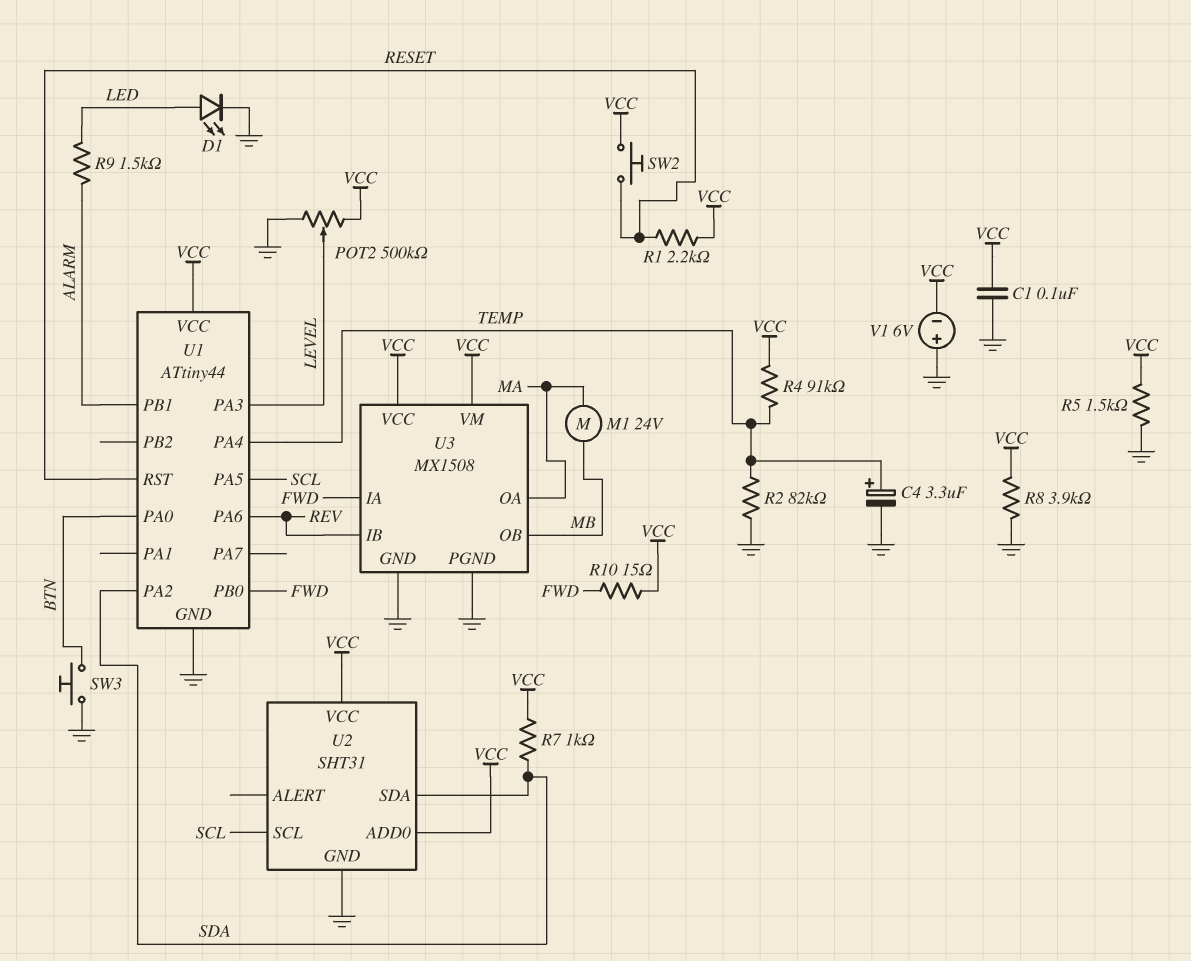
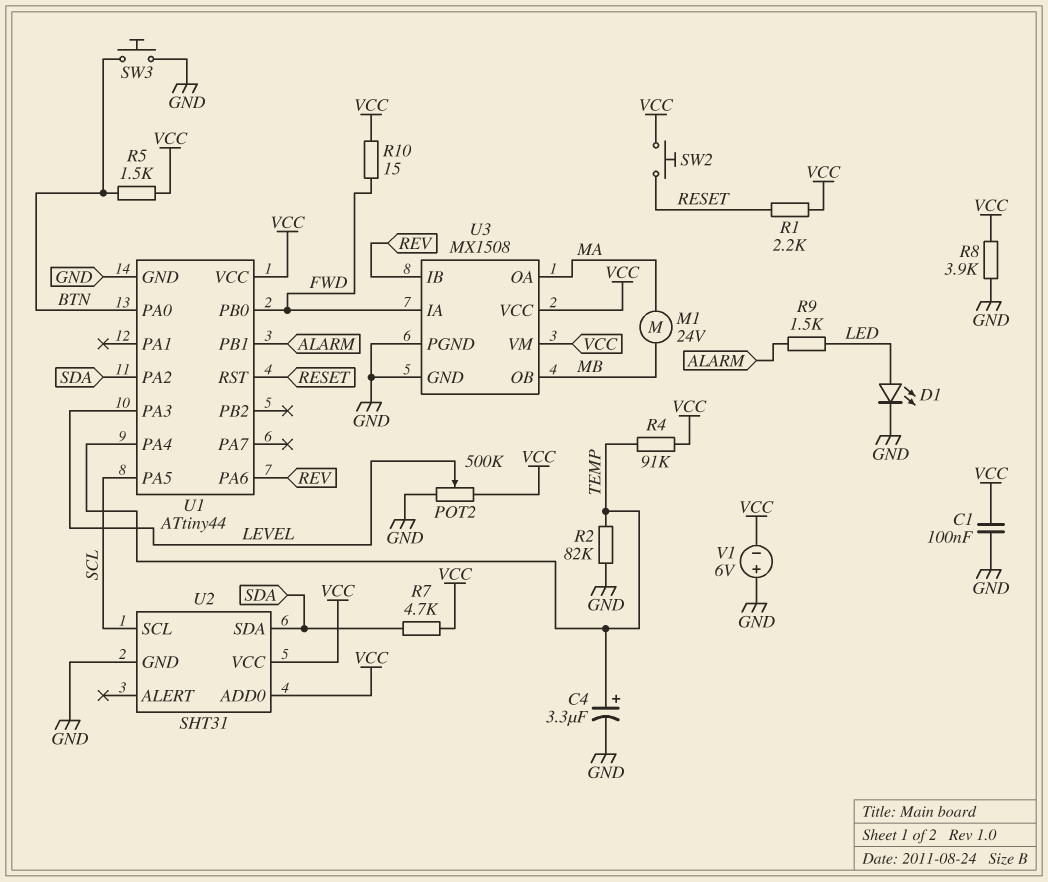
R5: 1.5k (GND, VCC) -> 1.5k (BTN, VCC)
R7: 1k (SDA, VCC) -> 4.7k (SDA, VCC)

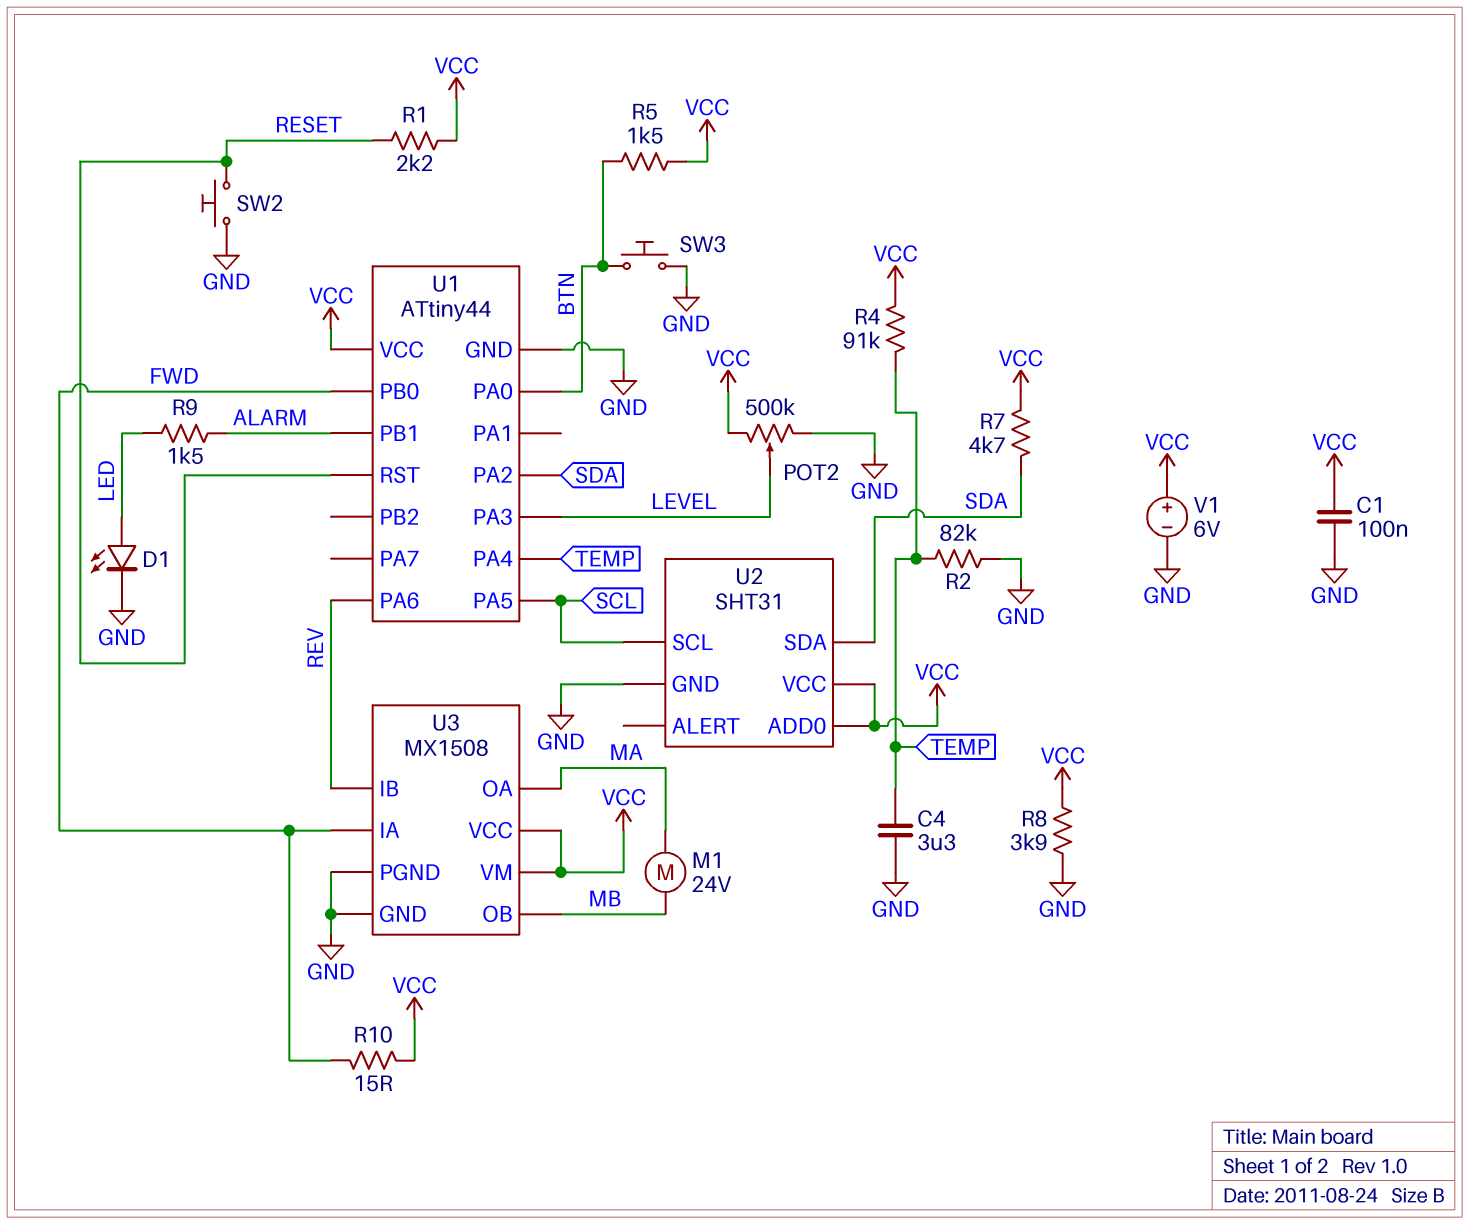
C4: 3.3uF (plus TEMP, minus GND) -> 3.3uF (GND, TEMP)
SW2: button (RESET, VCC) -> button (GND, RESET)
V1: 6V (plus GND, minus VCC) -> 6V (plus VCC, minus GND)

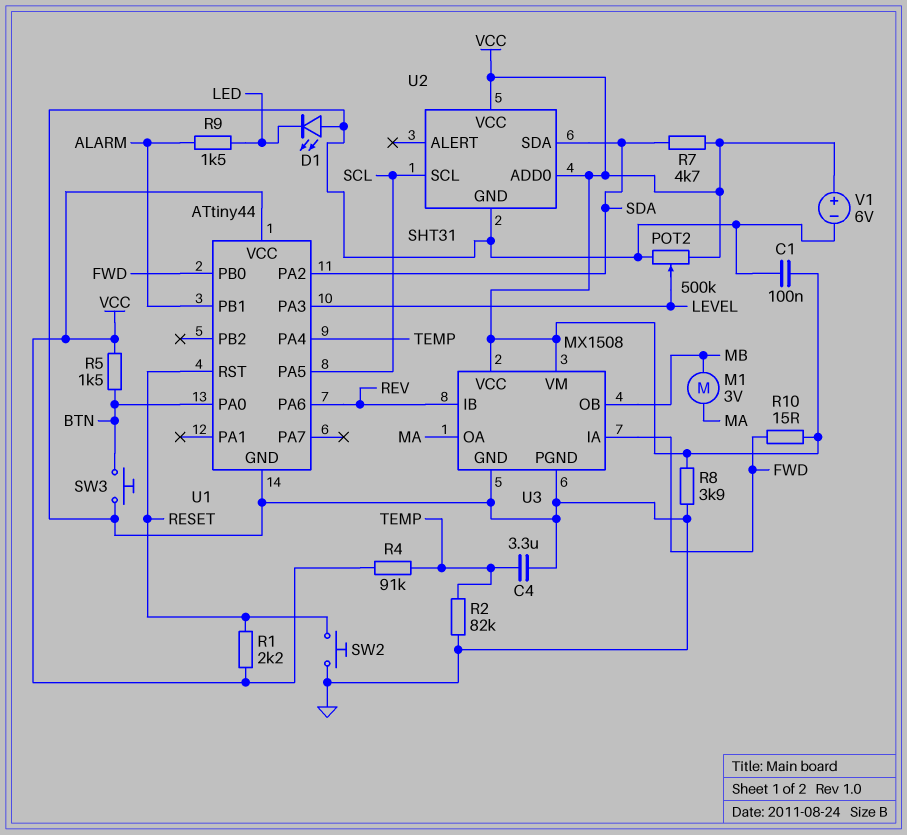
D1: LED (A LED, K GND) -> LED (A GND, K LED)
M1: motor 24V (MA, MB) -> motor 3V (MA, MB)

